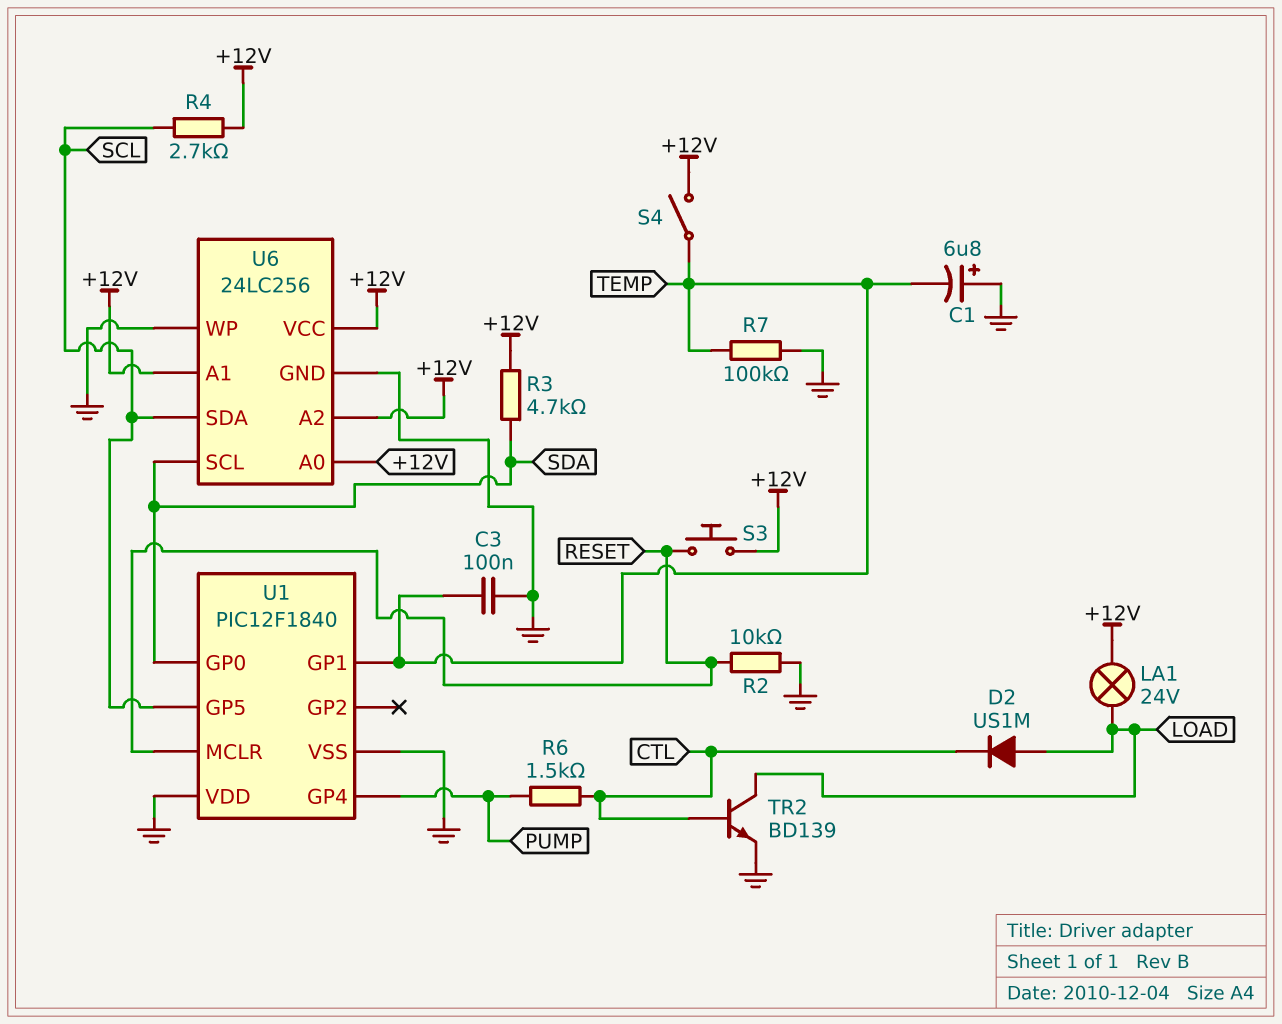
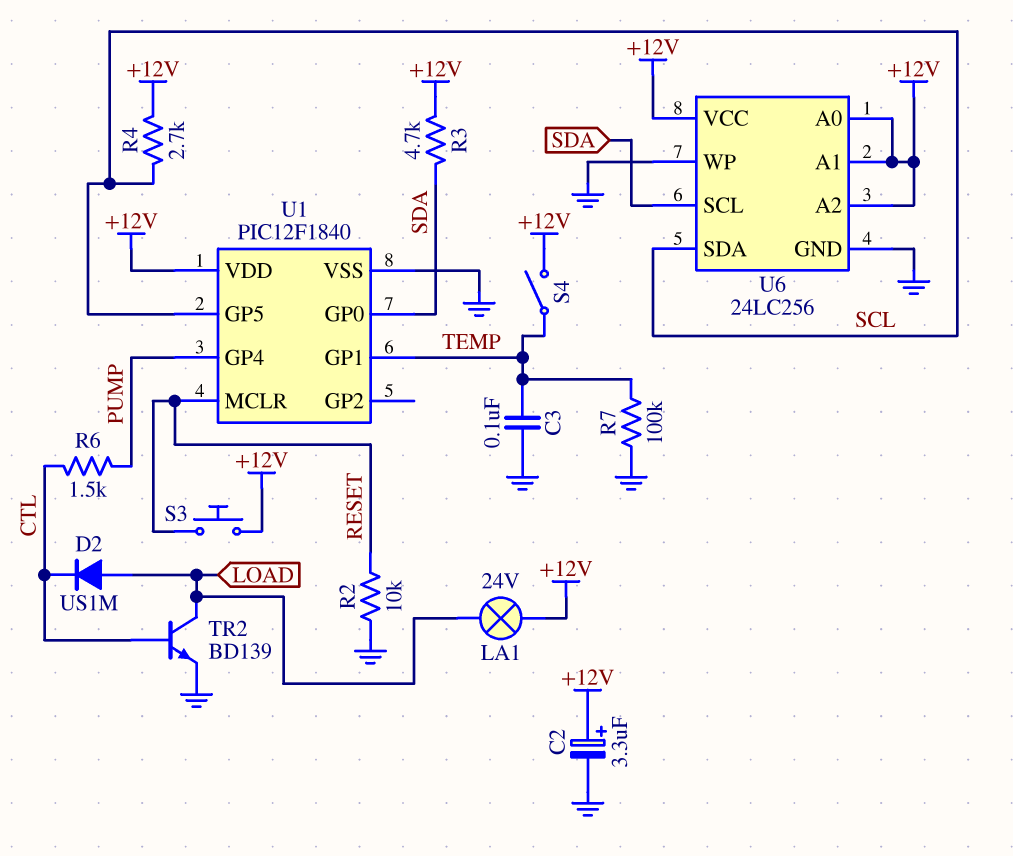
C1: 6.8uF (plus GND, minus TEMP) -> none
C2: none -> 3.3uF (plus +12V, minus GND)
U1 pin VDD: GND -> +12V

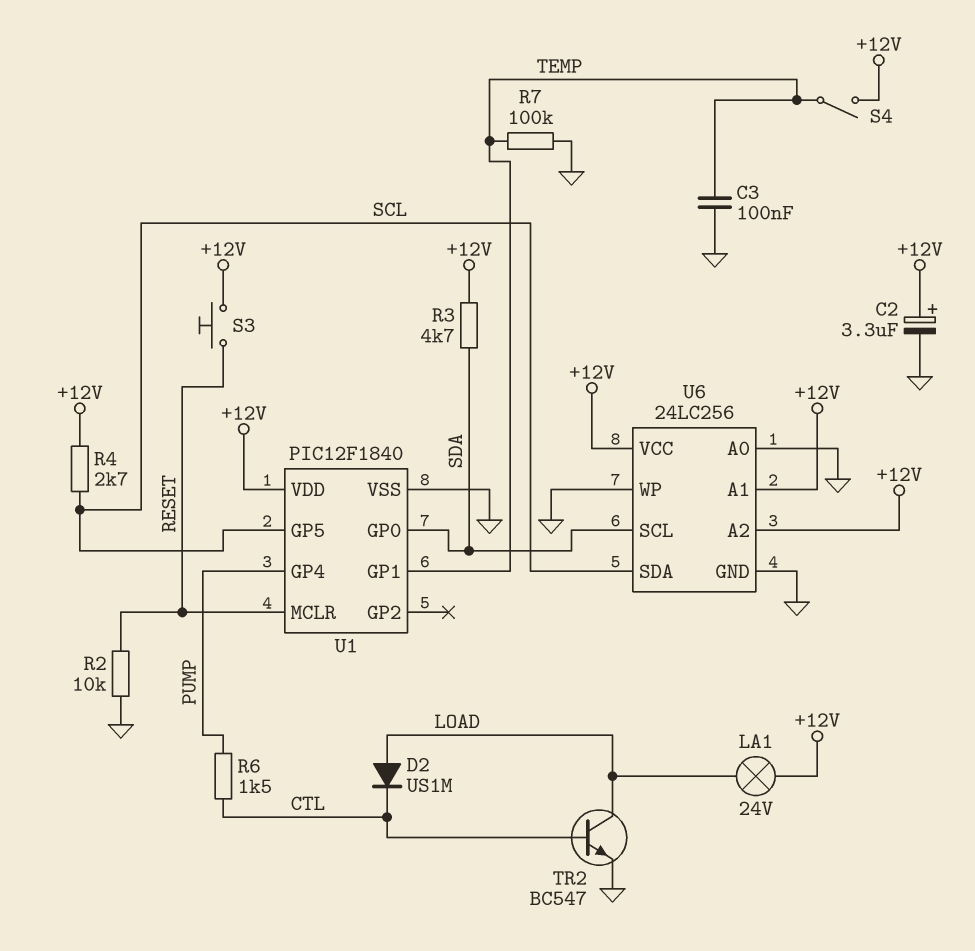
TR2: NPN BD139 (B CTL, C LOAD, E GND) -> NPN BC547 (B CTL, C LOAD, E GND)
U6 pin A0: +12V -> GND

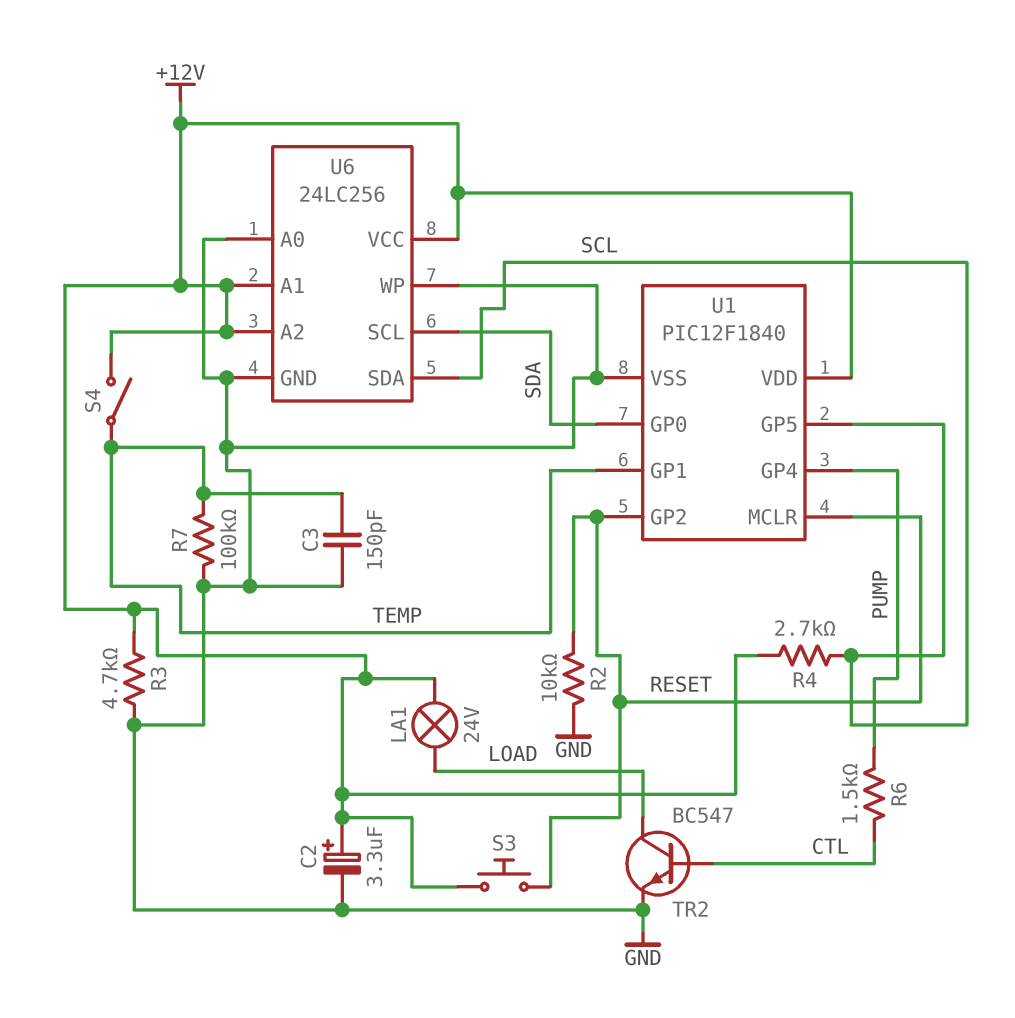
C3: 100nF (GND, TEMP) -> 150pF (GND, TEMP)
D2: diode US1M (A LOAD, K CTL) -> none
R3: 4.7k (+12V, SDA) -> 4.7k (+12V, GND)
U1 pin GP2: none -> RESET

